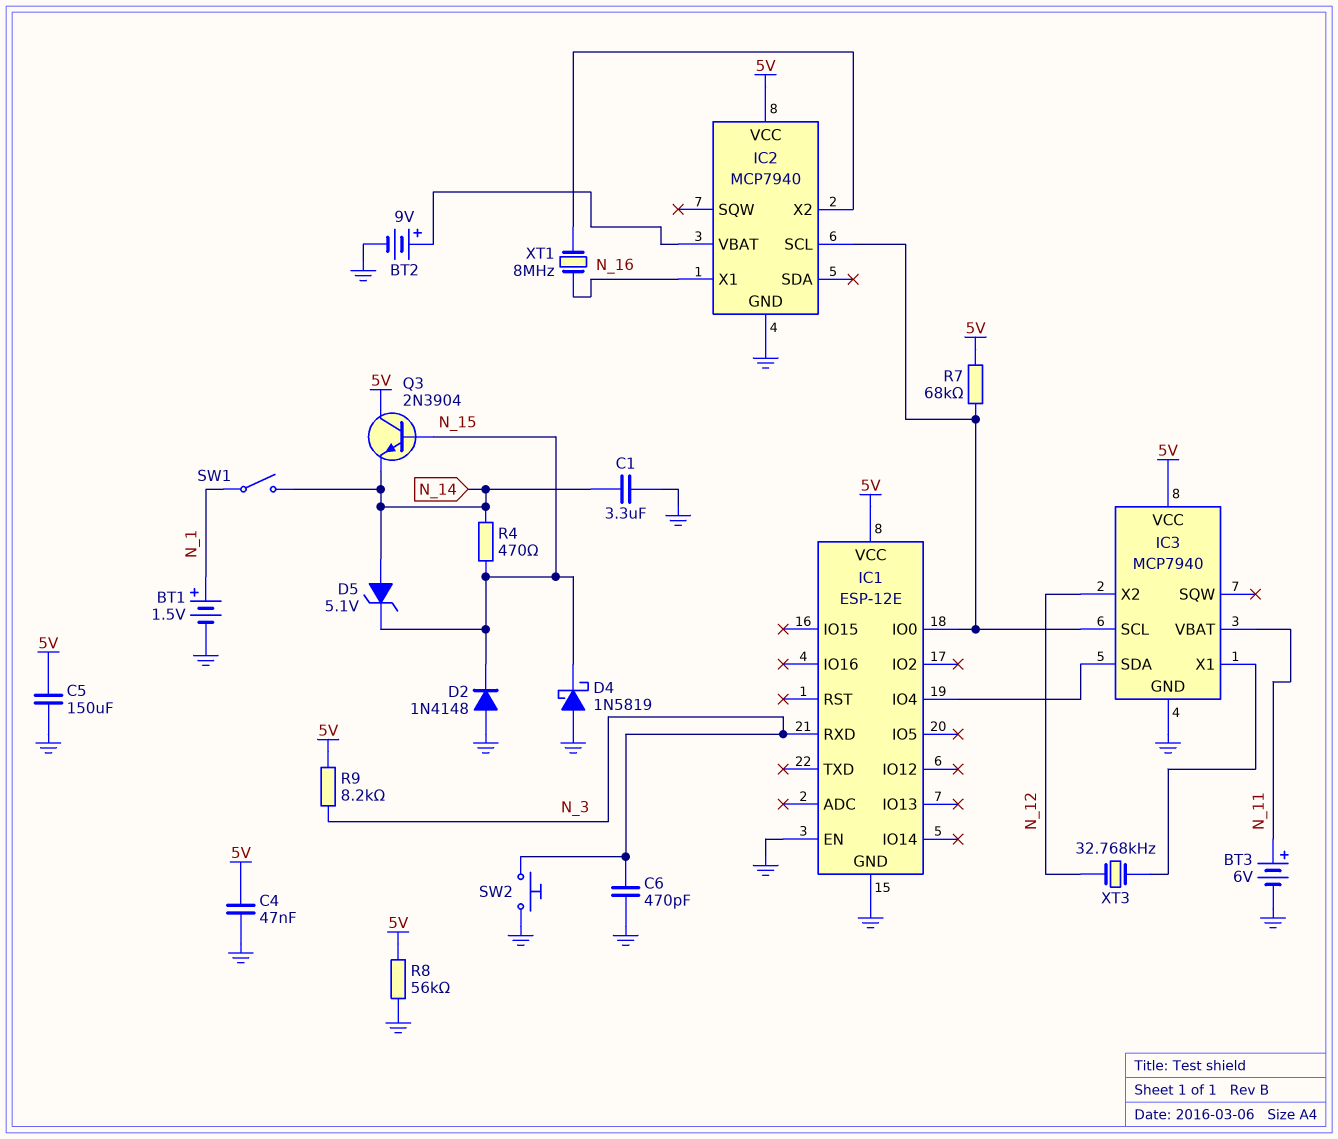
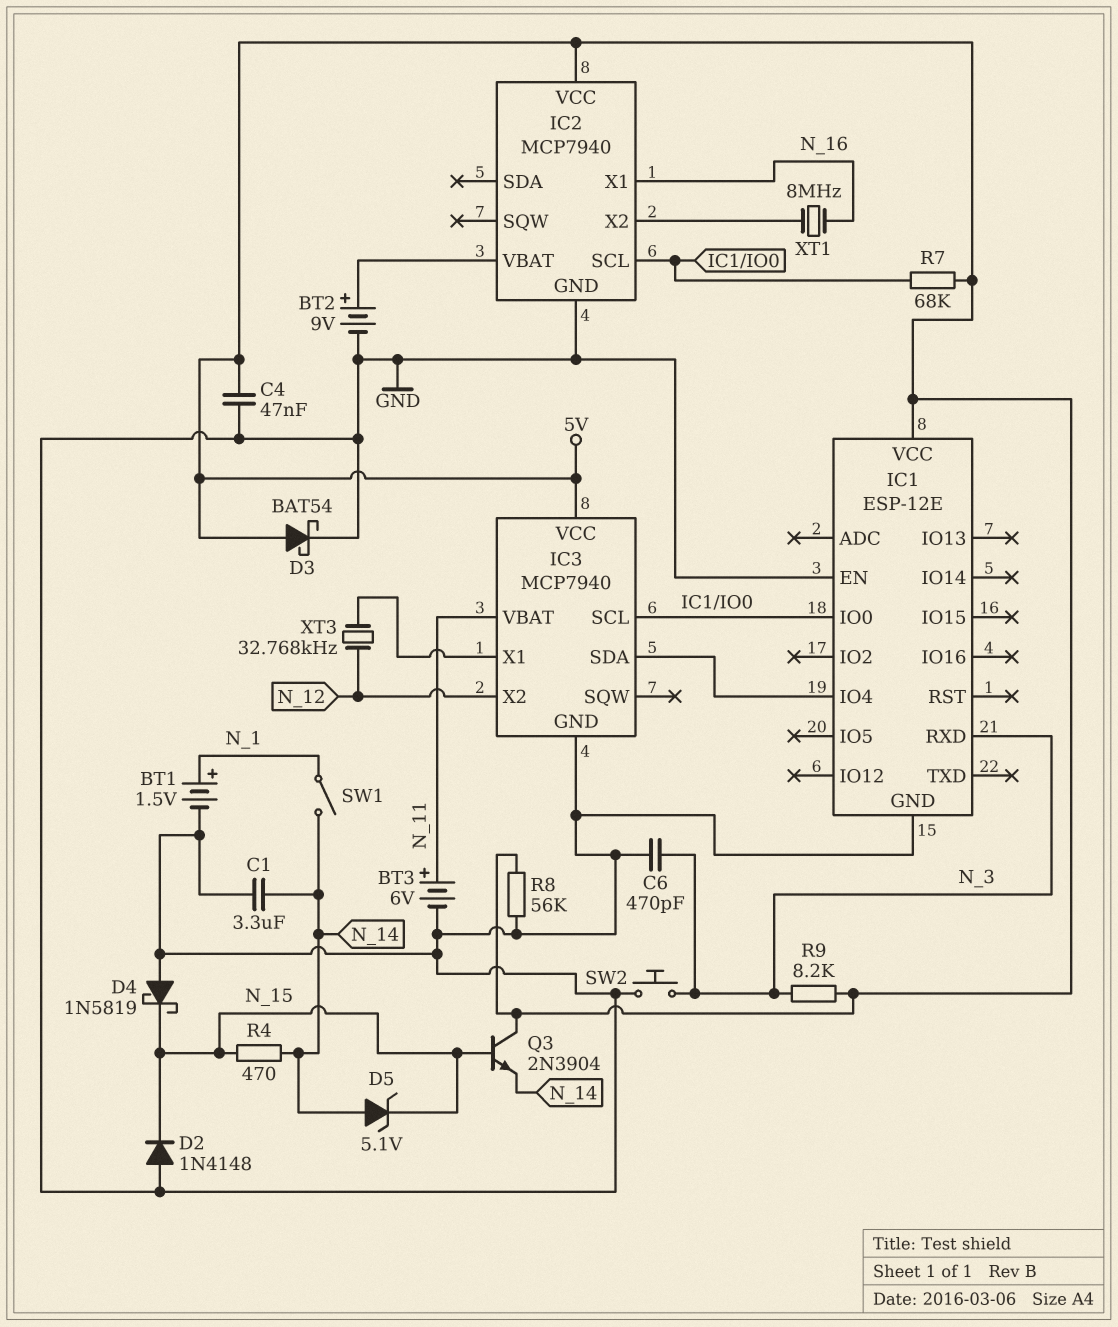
C5: 150uF (5V, GND) -> none
D3: none -> schottky BAT54 (A 5V, K GND)

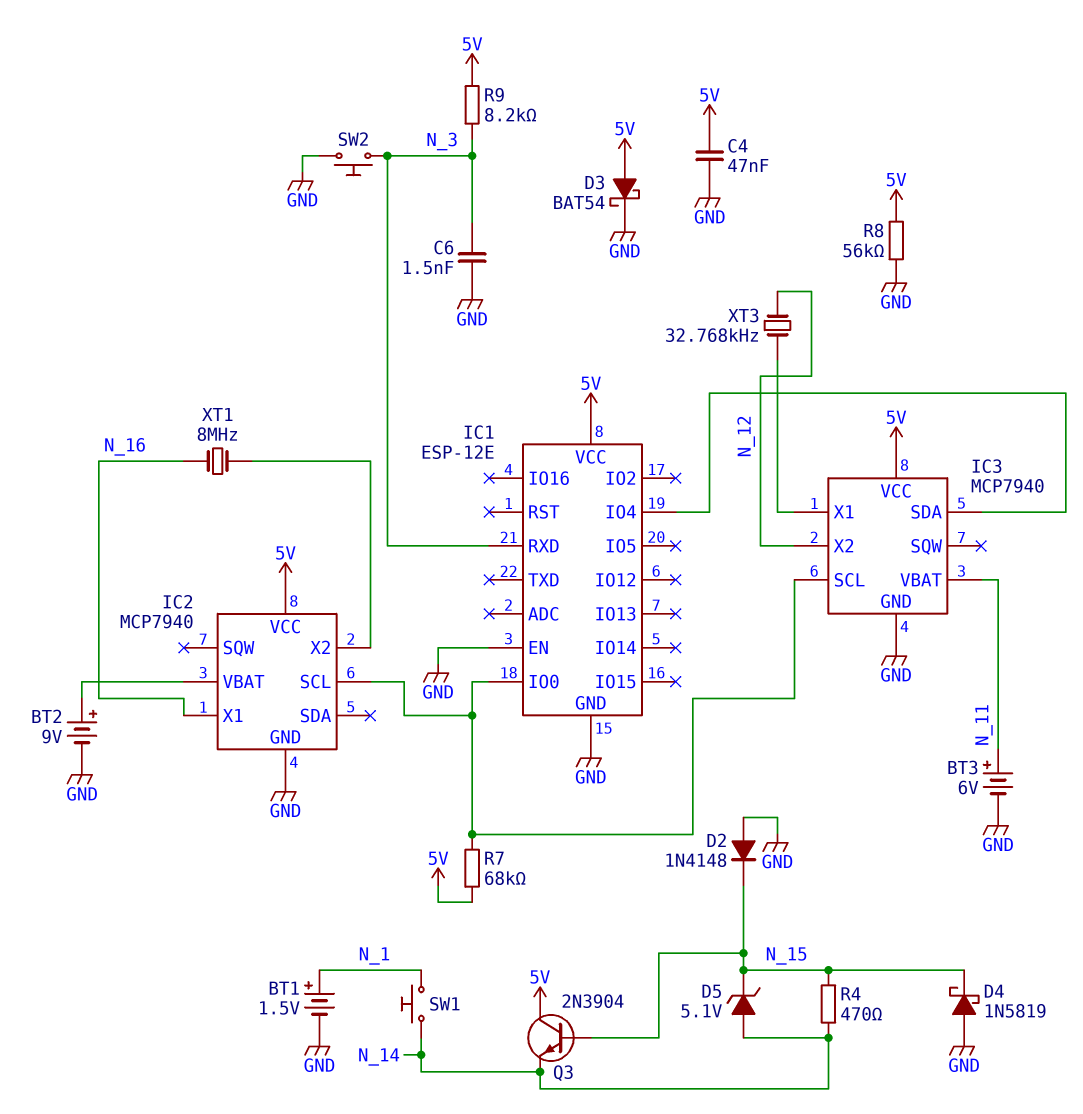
C1: 3.3uF (GND, N_14) -> none
C6: 470pF (GND, N_3) -> 1.5nF (GND, N_3)
SW1: switch (N_1, N_14) -> button (N_1, N_14)

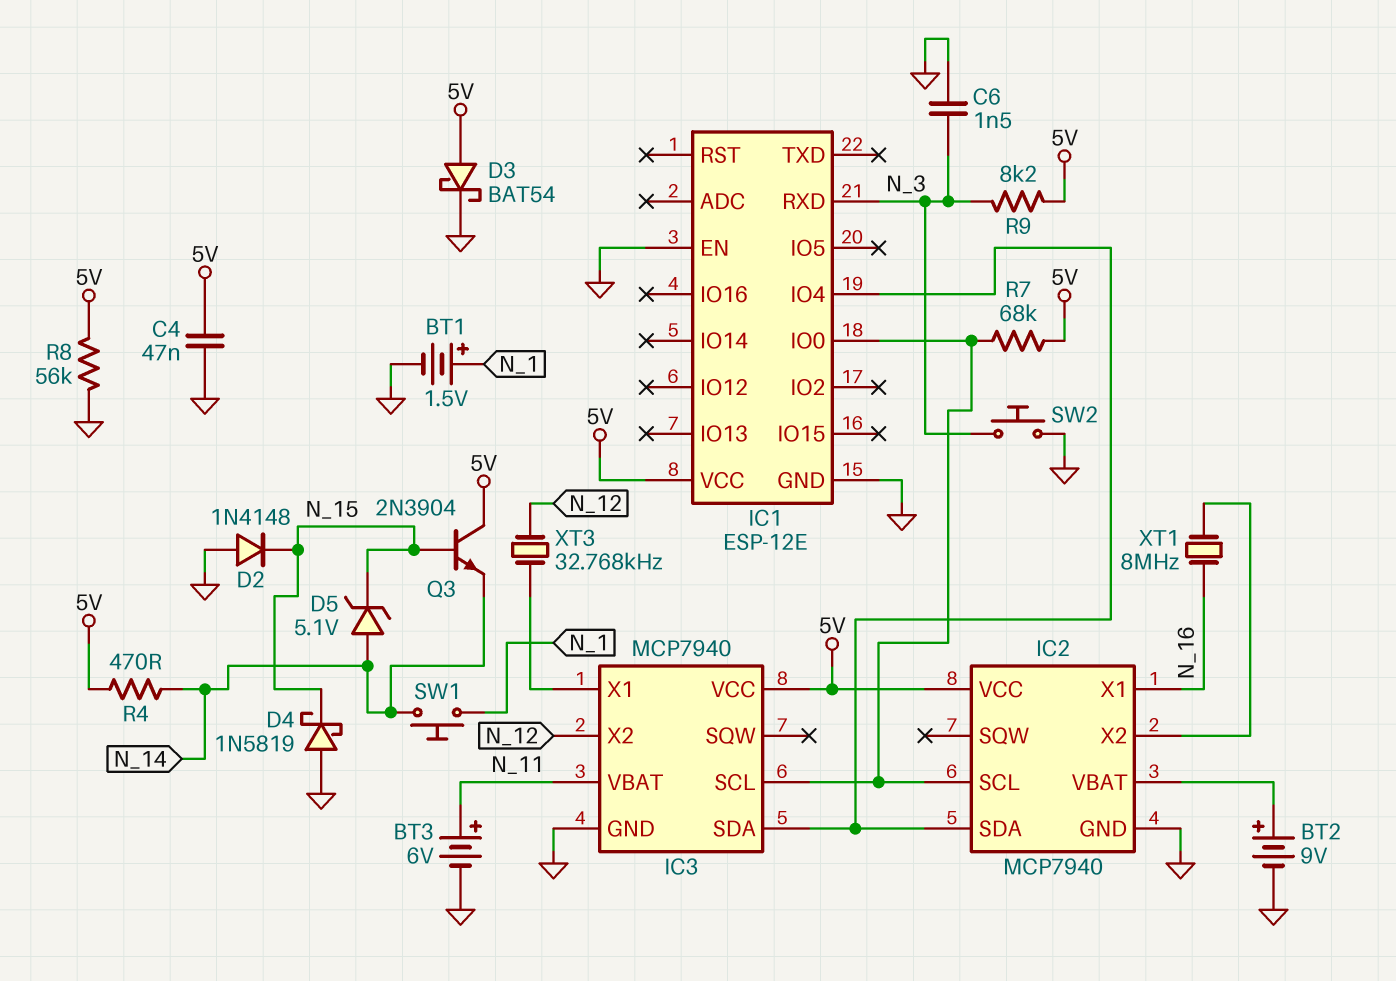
IC2 pin SDA: none -> IC1/IO4
R4: 470 (N_14, N_15) -> 470 (5V, N_14)

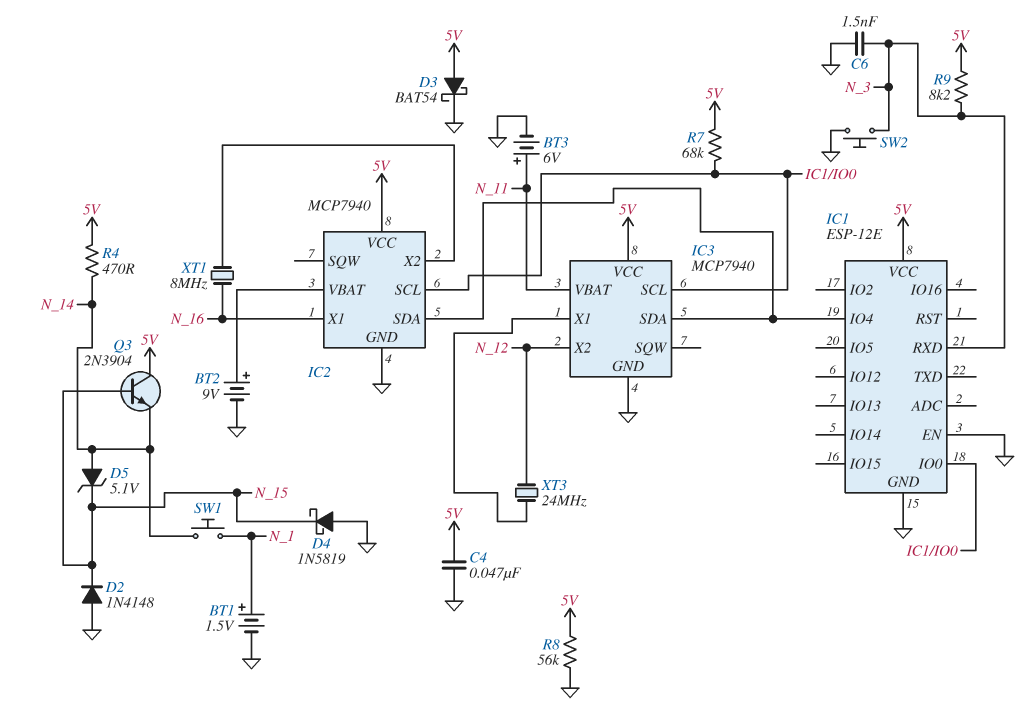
XT3: 32.768kHz (IC3/X1, N_12) -> 24MHz (IC3/X1, N_12)

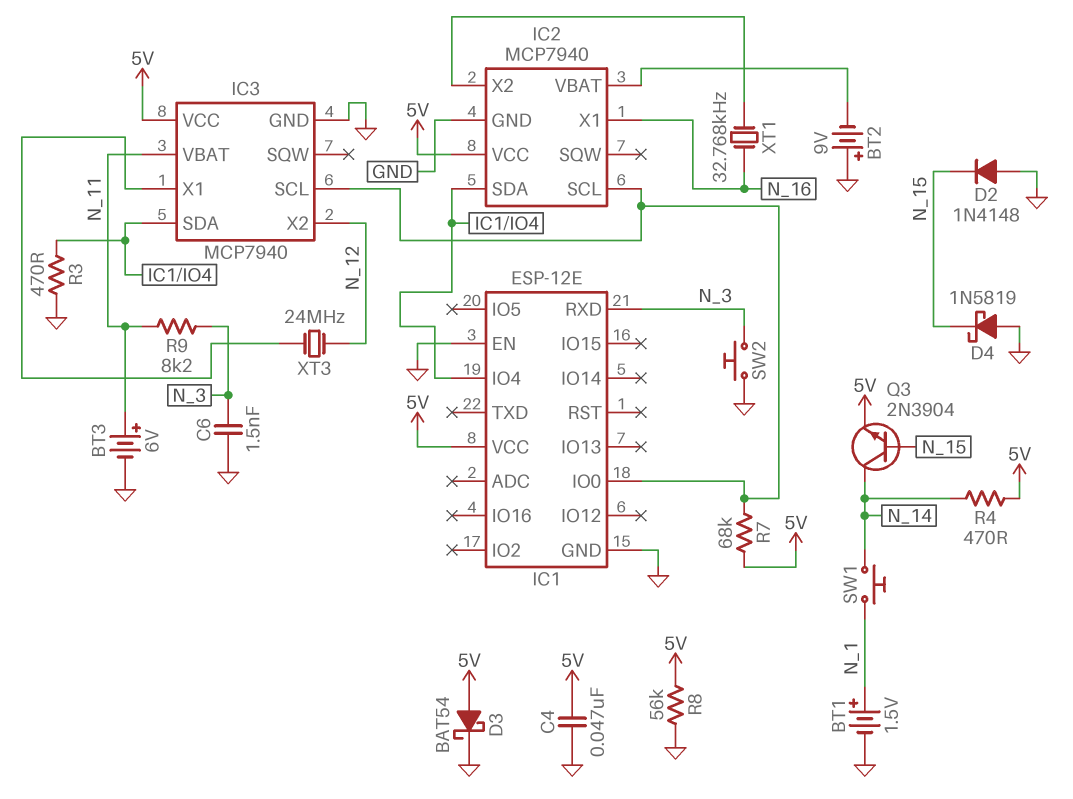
BT2: 9V (plus IC2/VBAT, minus GND) -> 9V (plus GND, minus IC2/VBAT)
D5: zener 5.1V (A N_14, K N_15) -> none
Q3: NPN 2N3904 (B N_15, C 5V, E N_14) -> NPN 2N3904 (B N_15, C N_14, E 5V)
R3: none -> 470 (GND, IC1/IO4)
R9: 8.2k (5V, N_3) -> 8.2k (N_3, N_11)
XT1: 8MHz (IC2/X2, N_16) -> 32.768kHz (IC2/X2, N_16)

